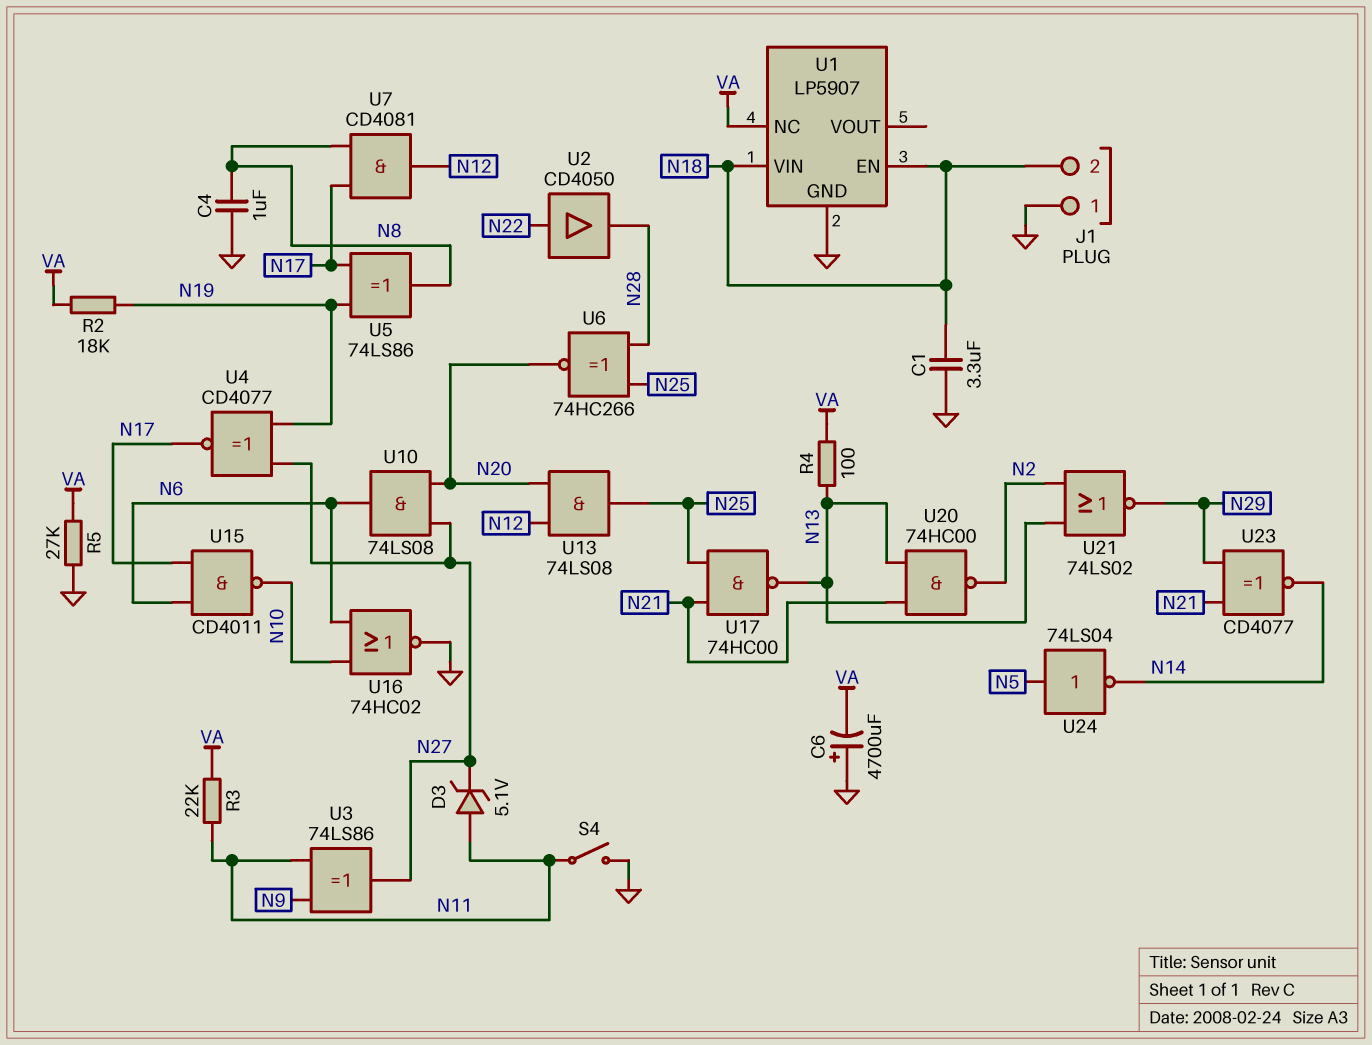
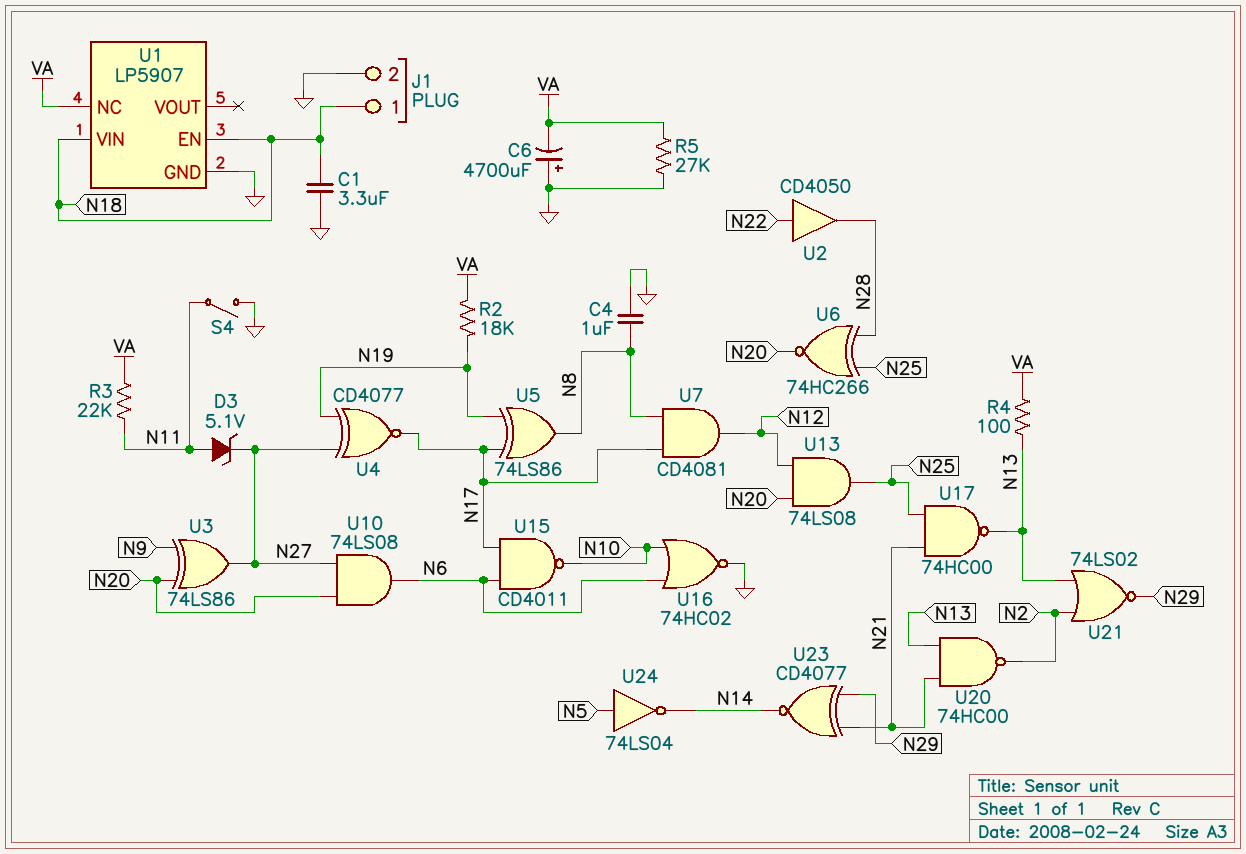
J1 pin 1: GND -> N18
J1 pin 2: N18 -> GND
U3: XOR 74LS86 (in N9, in N11, out N27) -> XOR 74LS86 (in N9, in N20, out N27)

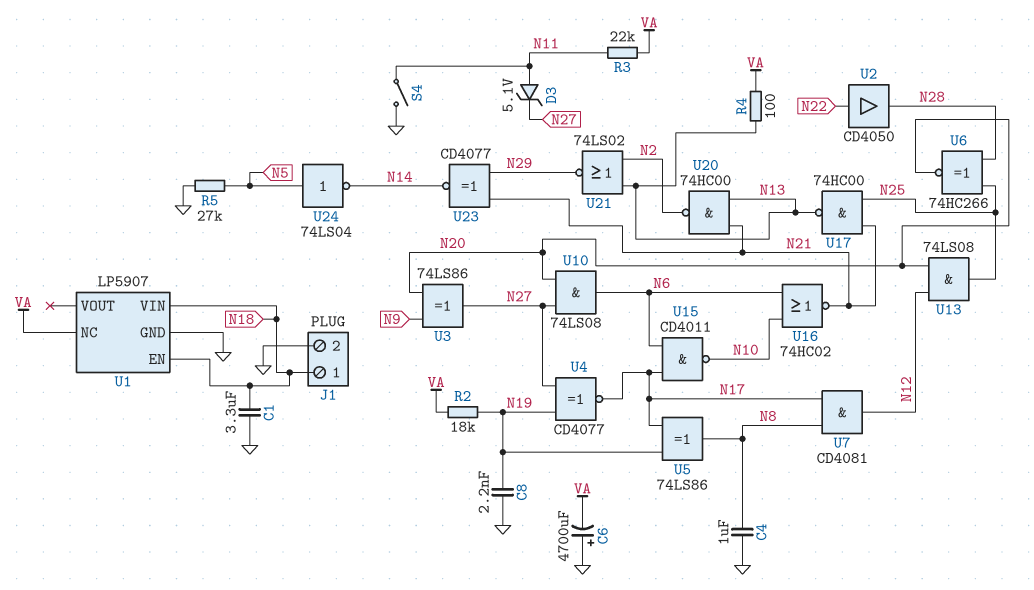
C8: none -> 2.2nF (GND, N19)
R5: 27k (GND, VA) -> 27k (GND, N5)
U16: NOR 74HC02 (in N6, in N10, out GND) -> NOR 74HC02 (in N6, in N10, out N21)

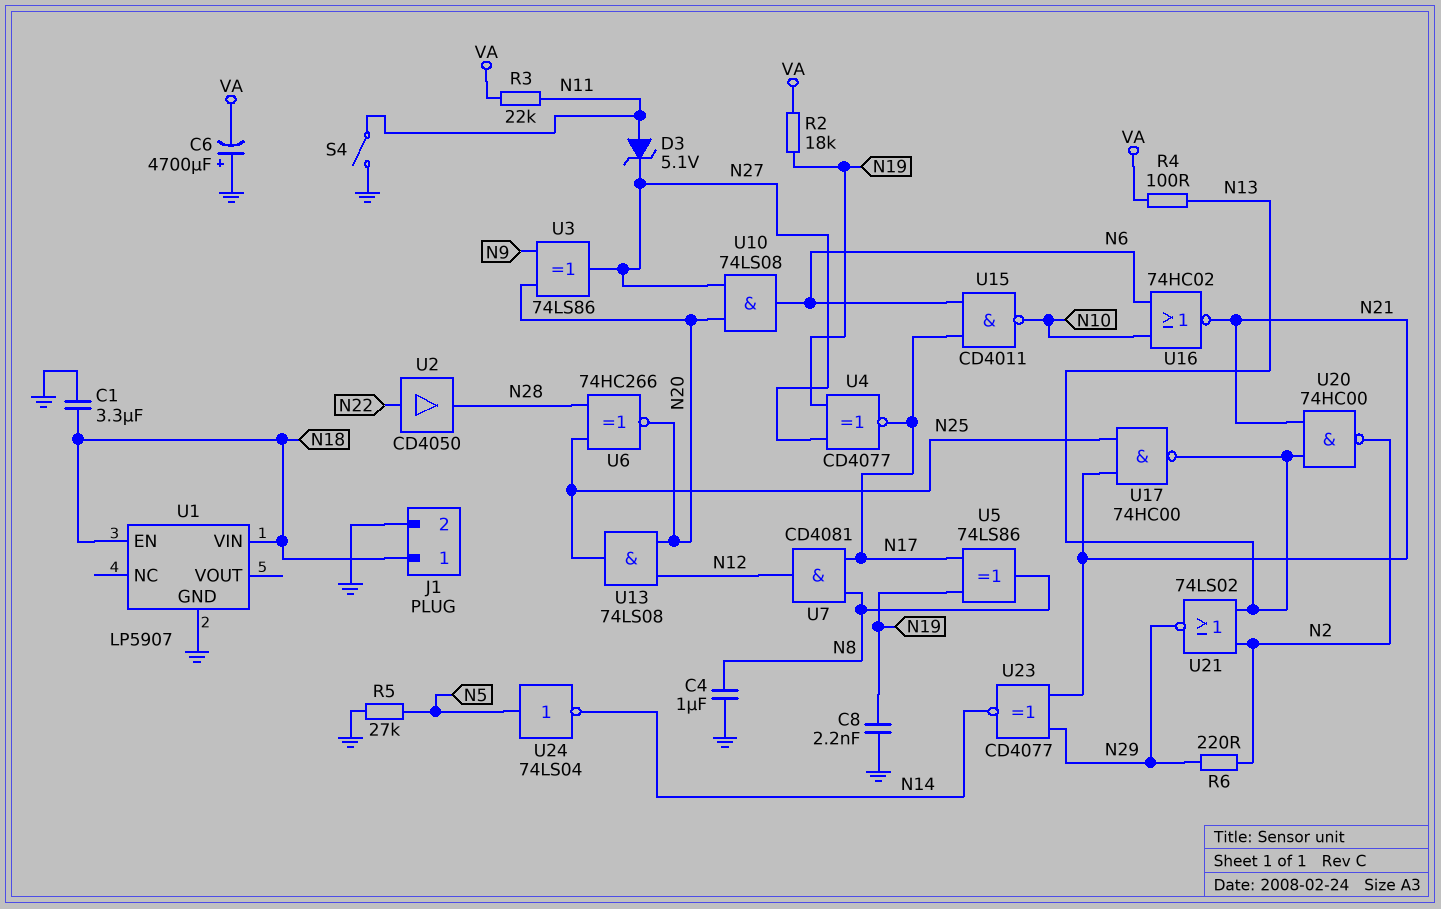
R6: none -> 220 (N2, N29)
U1 pin NC: VA -> none

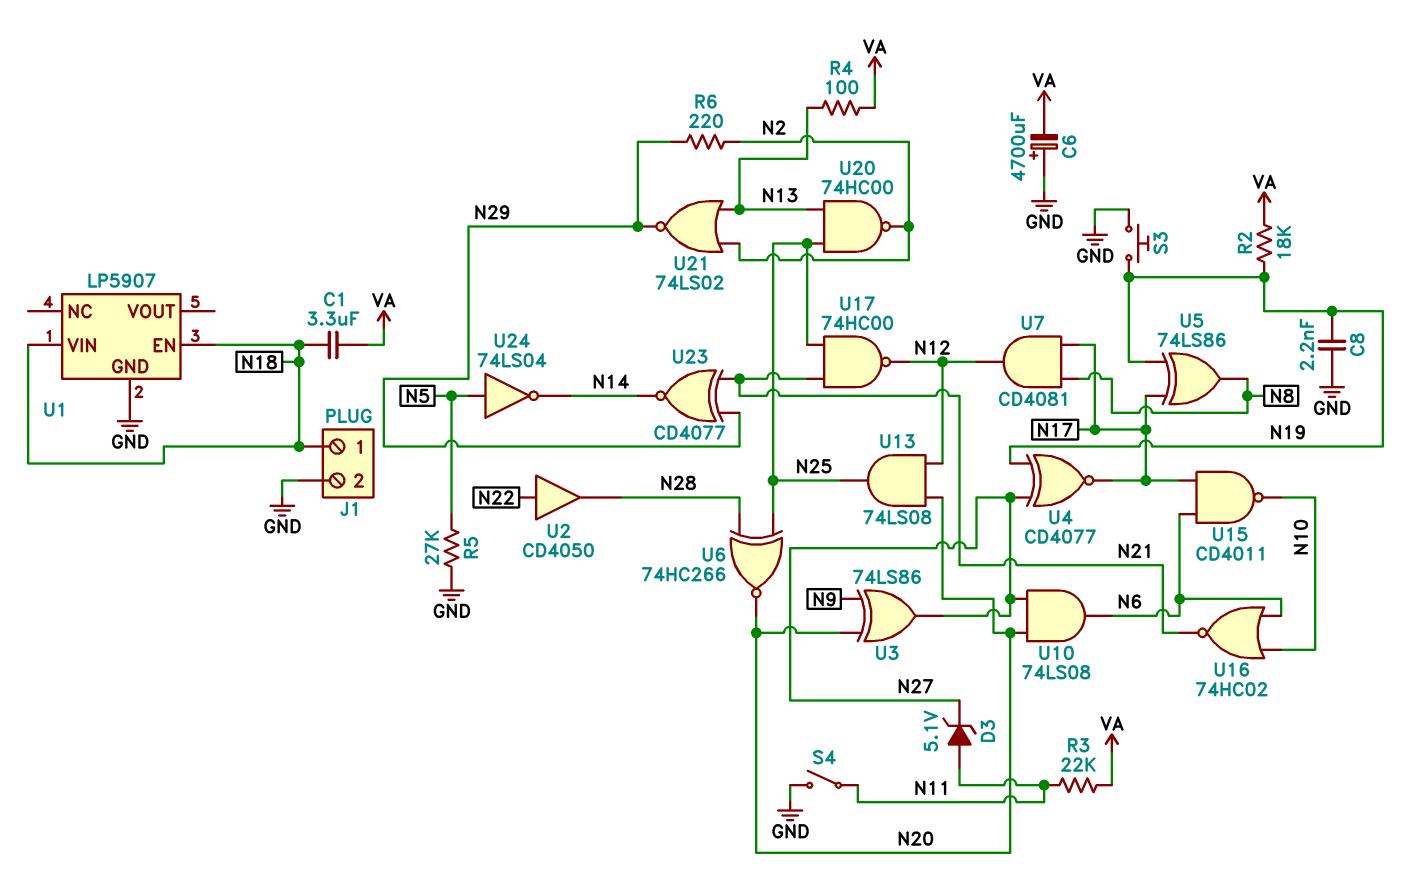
C1: 3.3uF (GND, N18) -> 3.3uF (N18, VA)
C4: 1uF (GND, N8) -> none
S3: none -> button (GND, N19)
U17: NAND 74HC00 (in N21, in N25, out N13) -> NAND 74HC00 (in N21, in N25, out N12)
U20: NAND 74HC00 (in N13, in N21, out N2) -> NAND 74HC00 (in N13, in N25, out N2)

